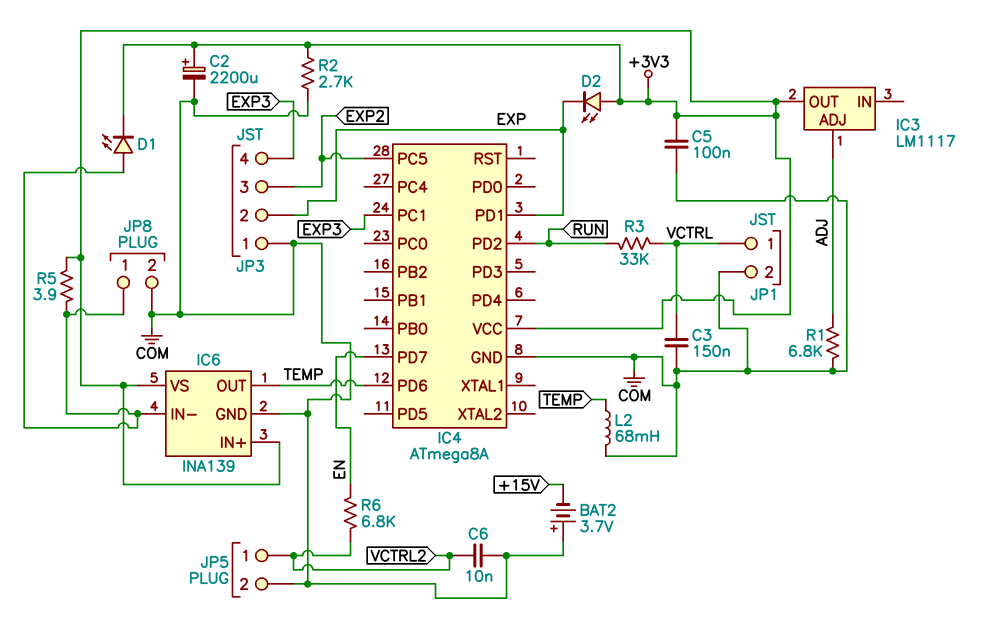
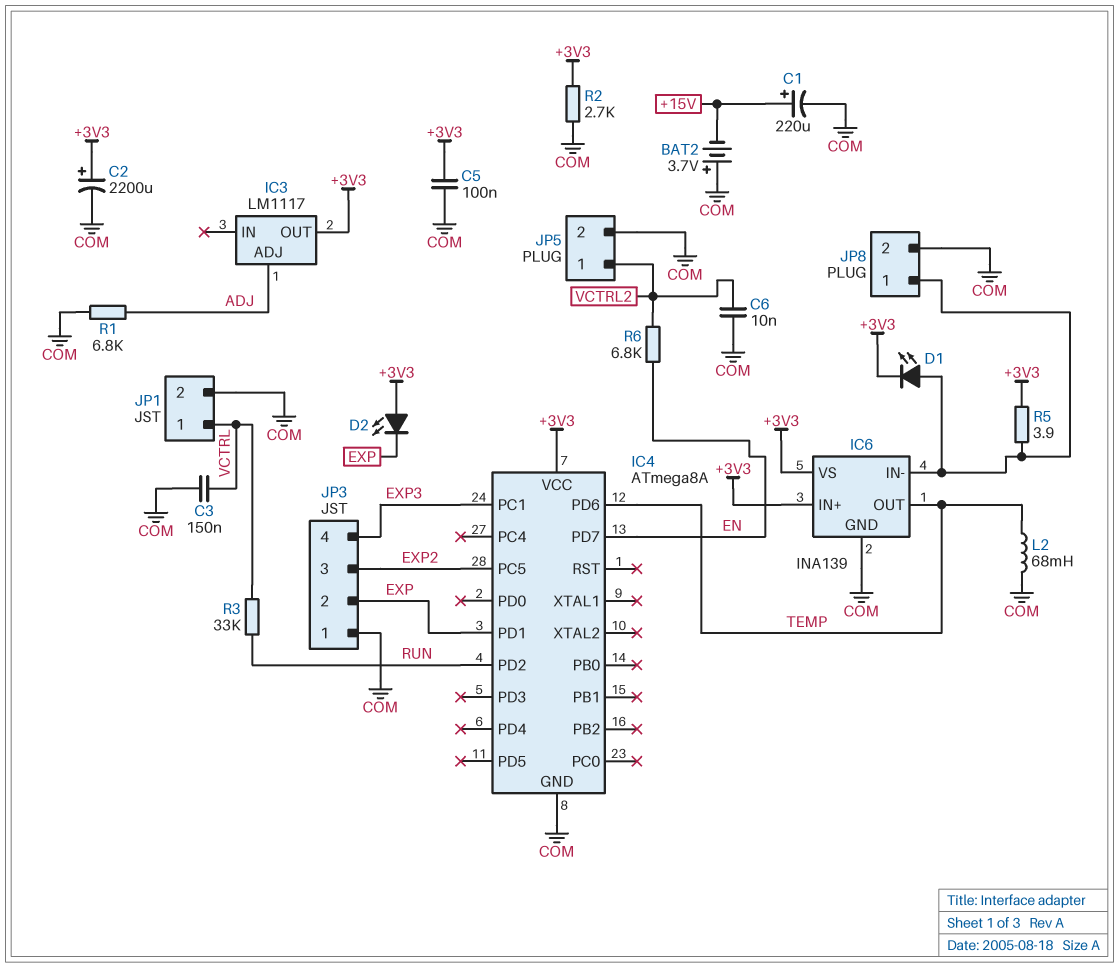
C1: none -> 220uF (plus +15V, minus COM)

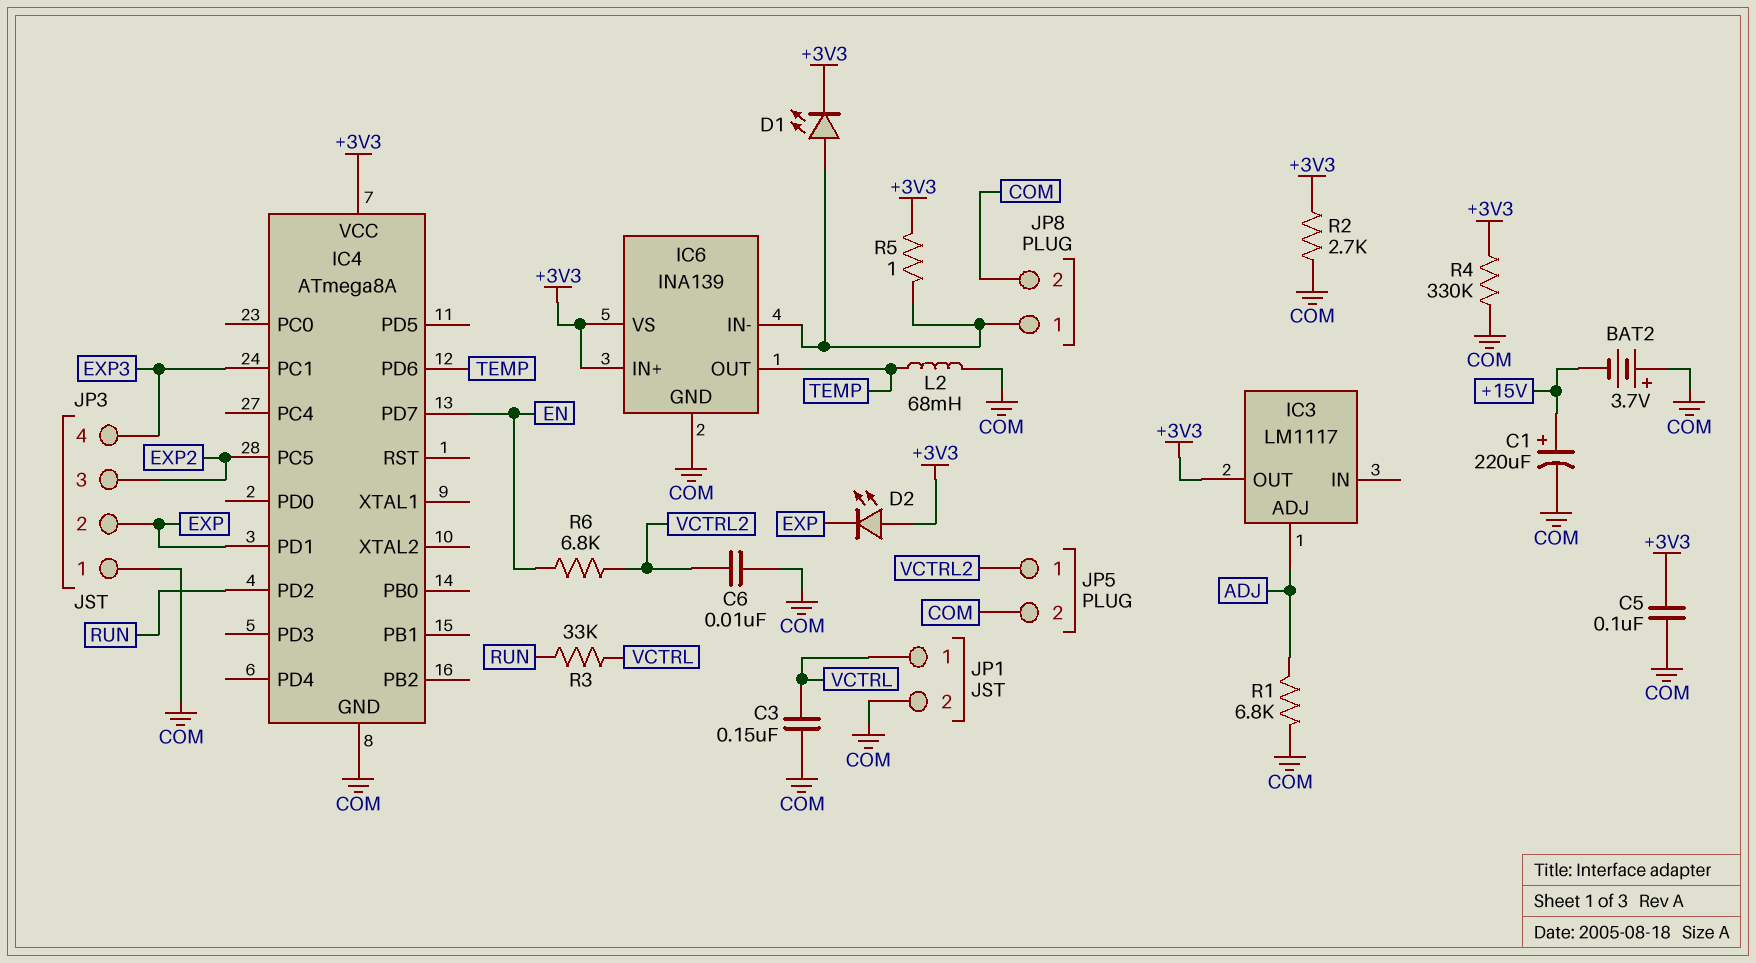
C2: 2200uF (plus +3V3, minus COM) -> none
R4: none -> 330k (+3V3, COM)
R5: 3.9 (+3V3, IC6/IN-) -> 1 (+3V3, IC6/IN-)

